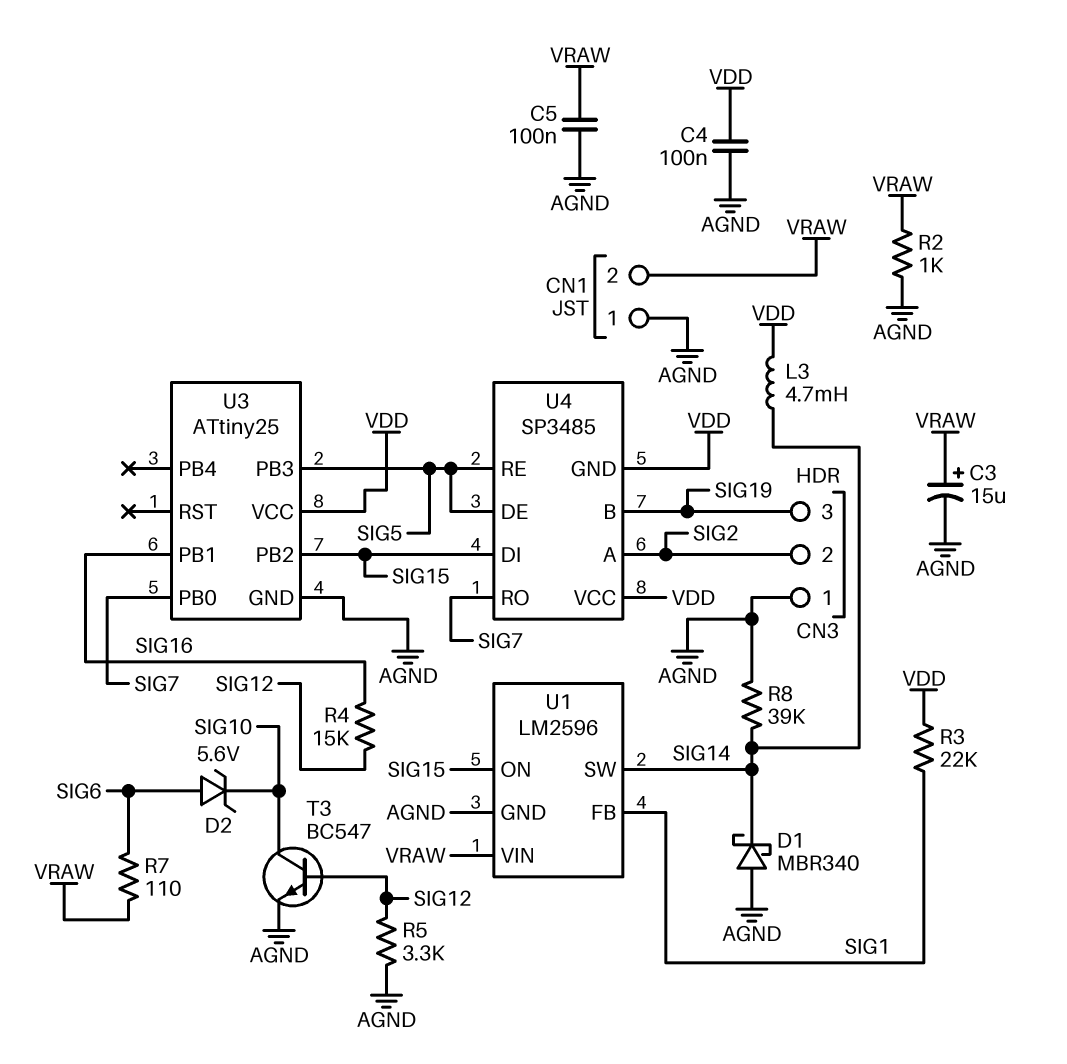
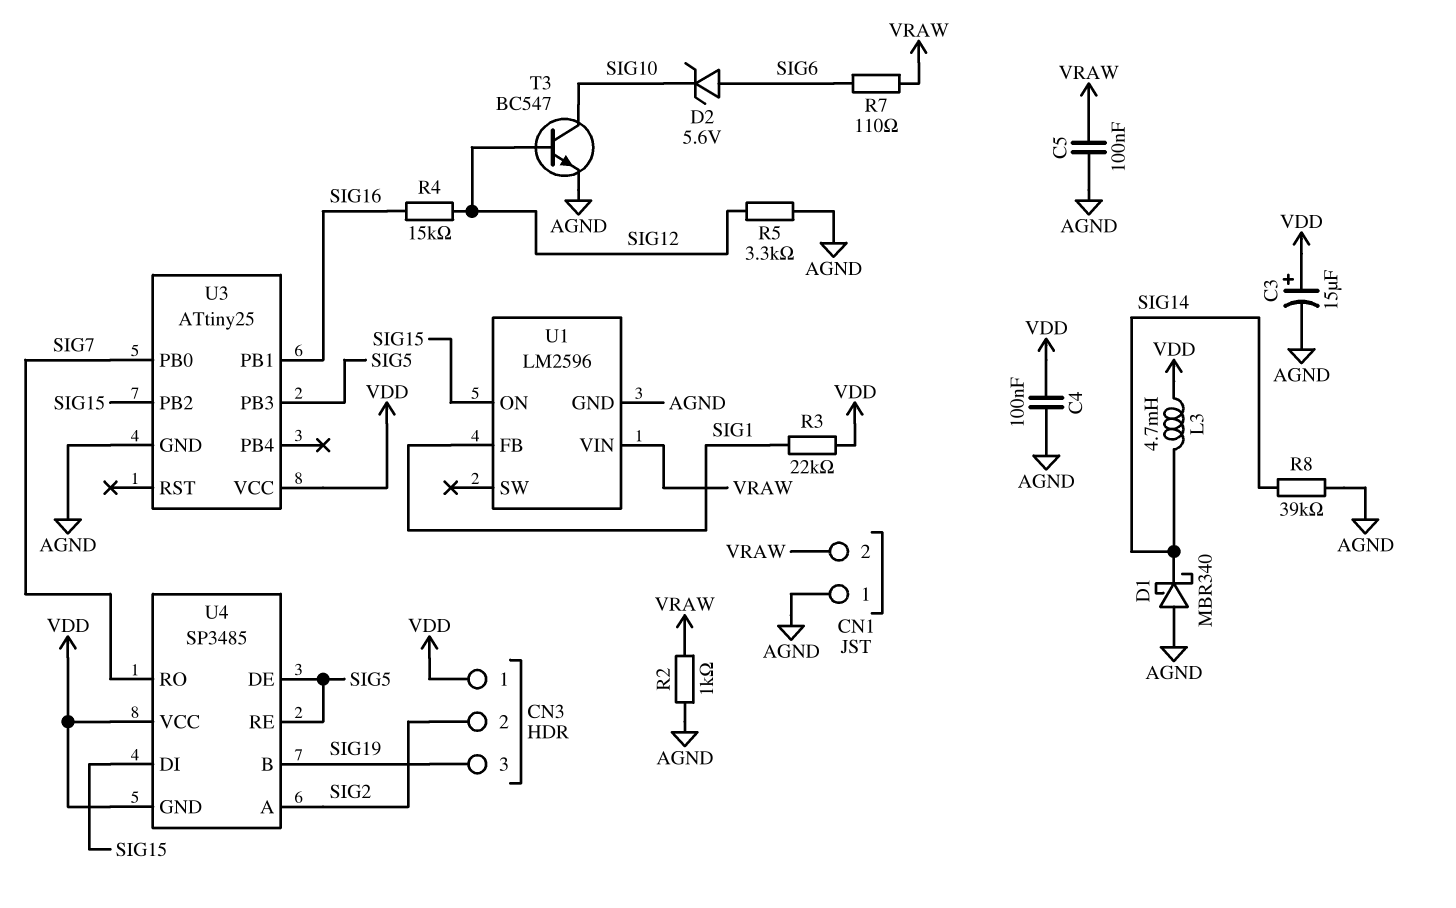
C3: 15uF (plus VRAW, minus AGND) -> 15uF (plus VDD, minus AGND)
CN3 pin 1: AGND -> VDD
U1 pin SW: SIG14 -> none

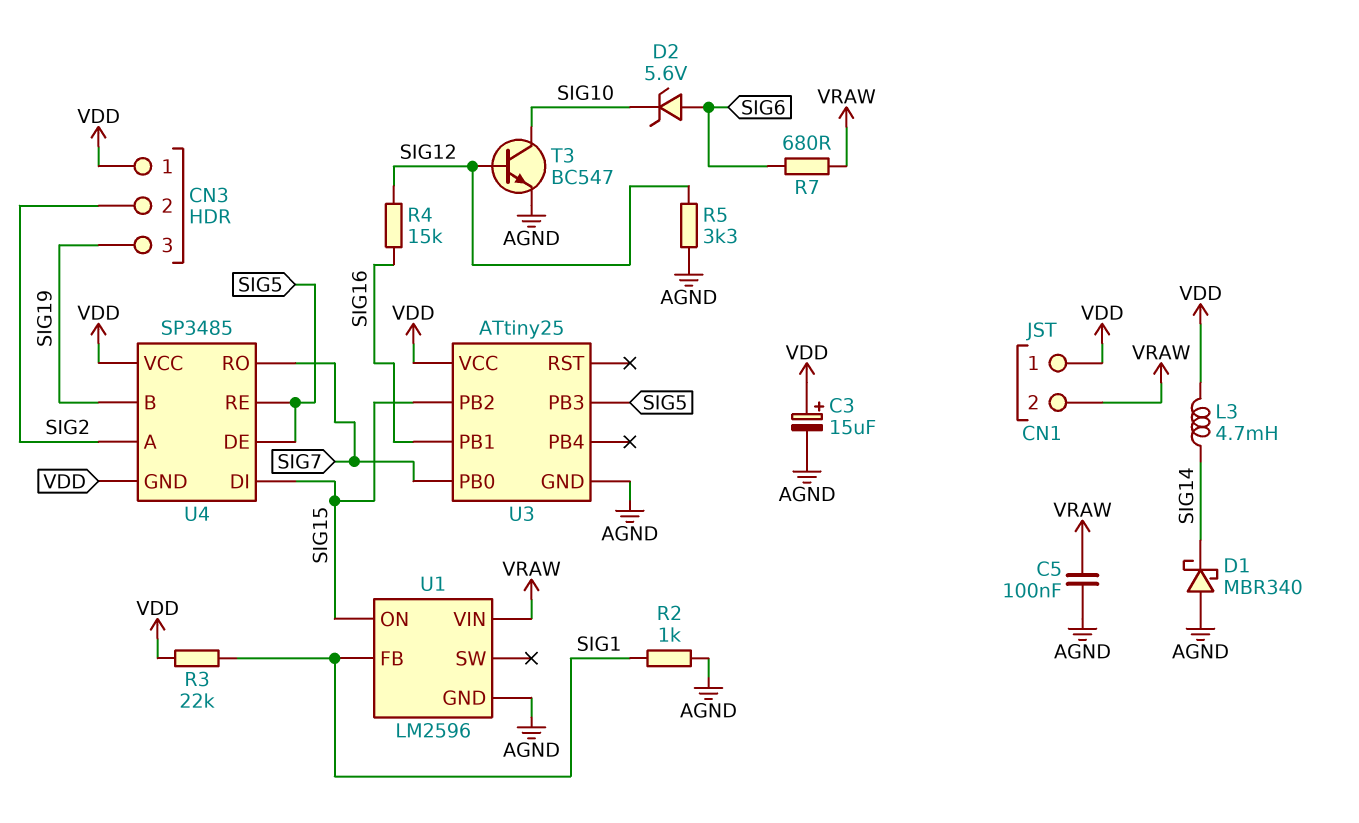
C4: 100nF (AGND, VDD) -> none
CN1 pin 1: AGND -> VDD
R2: 1k (AGND, VRAW) -> 1k (AGND, SIG1)
R7: 110 (SIG6, VRAW) -> 680 (SIG6, VRAW)
R8: 39k (AGND, SIG14) -> none

